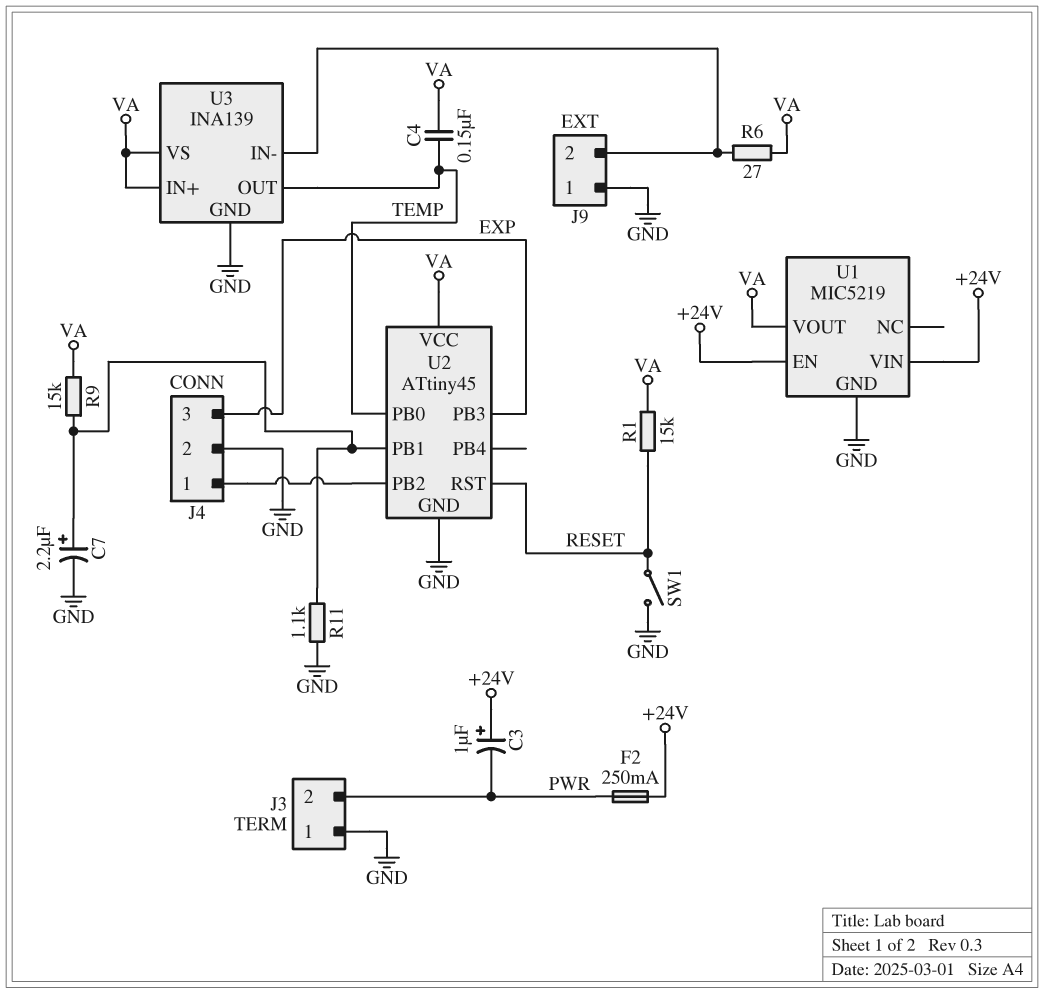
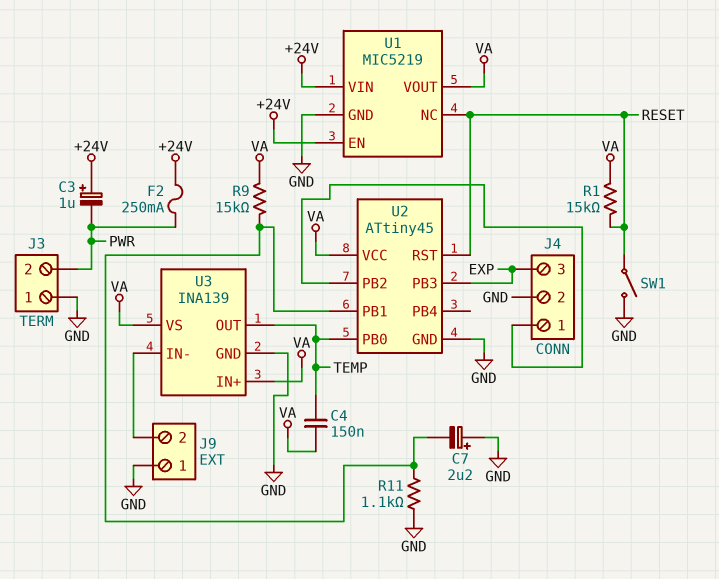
C7: 2.2uF (plus U2/PB1, minus GND) -> 2.2uF (plus GND, minus U2/PB1)
R6: 27 (J9/2, VA) -> none
U1 pin NC: none -> RESET

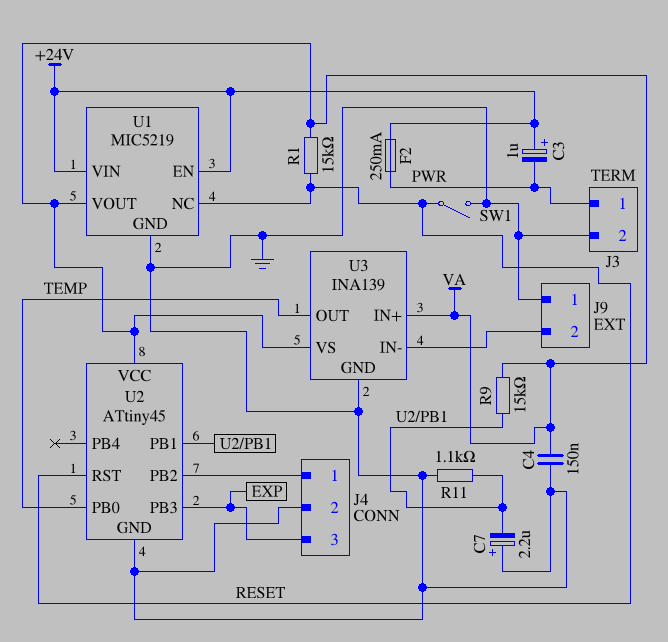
C4: 150nF (TEMP, VA) -> 150nF (GND, VA)
J3 pin 1: GND -> PWR
J3 pin 2: PWR -> GND

